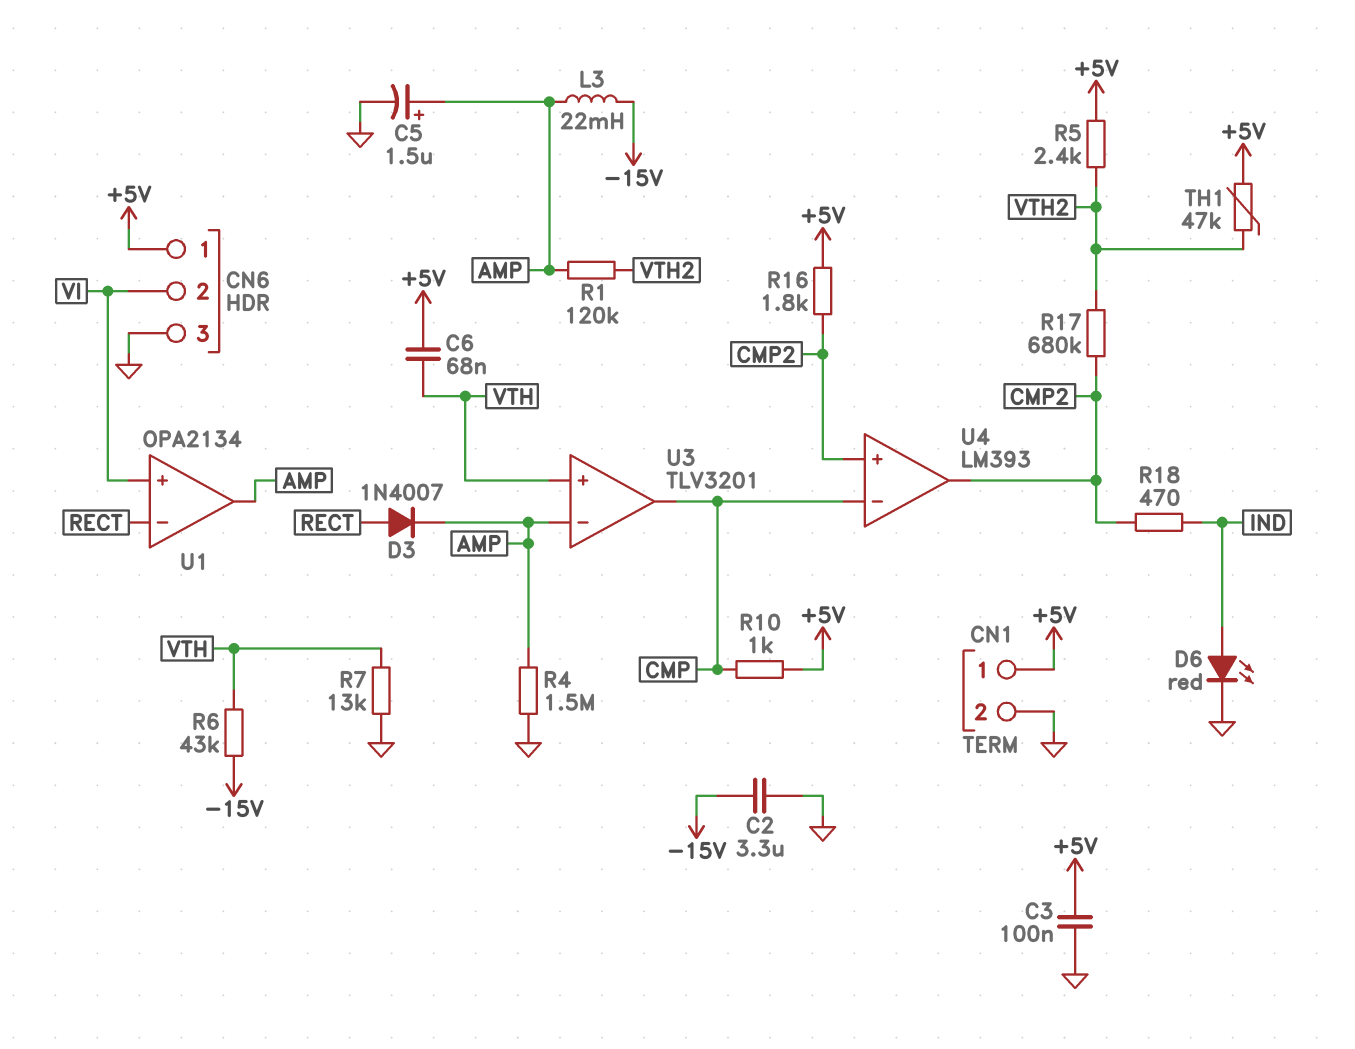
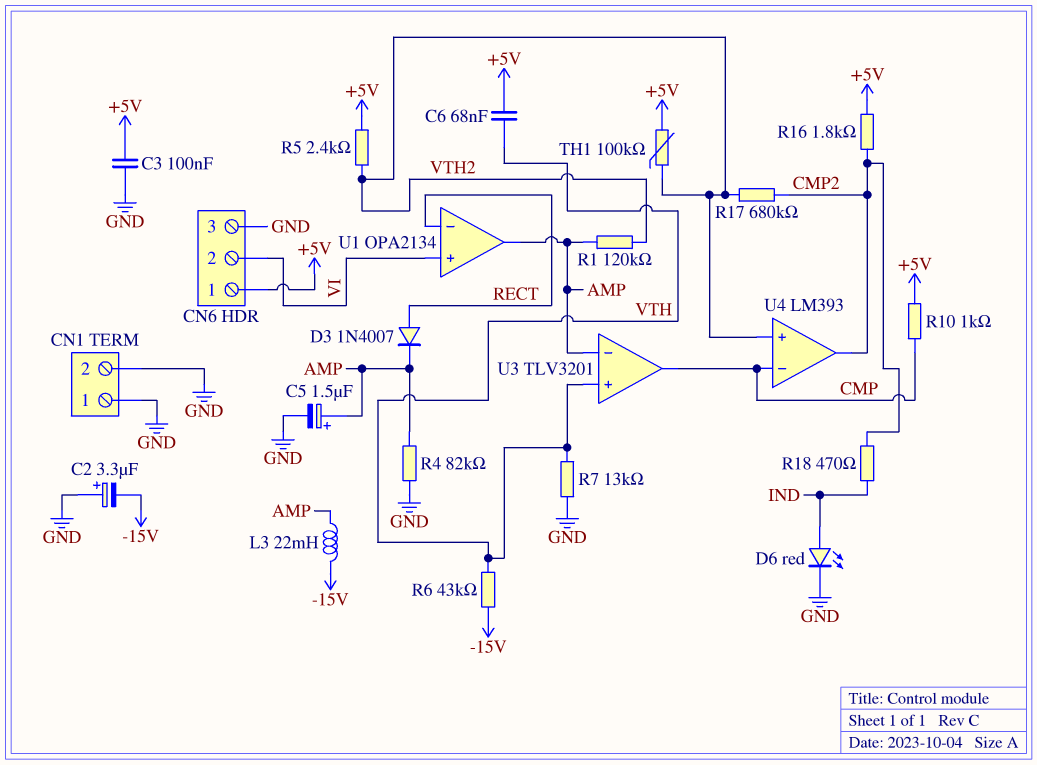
C2: 3.3uF (-15V, GND) -> 3.3uF (plus GND, minus -15V)
CN1 pin 1: +5V -> GND
R4: 1.5M (AMP, GND) -> 82k (AMP, GND)
TH1: 47k (+5V, VTH2) -> 100k (+5V, VTH2)
U4 pin in+: CMP2 -> VTH2

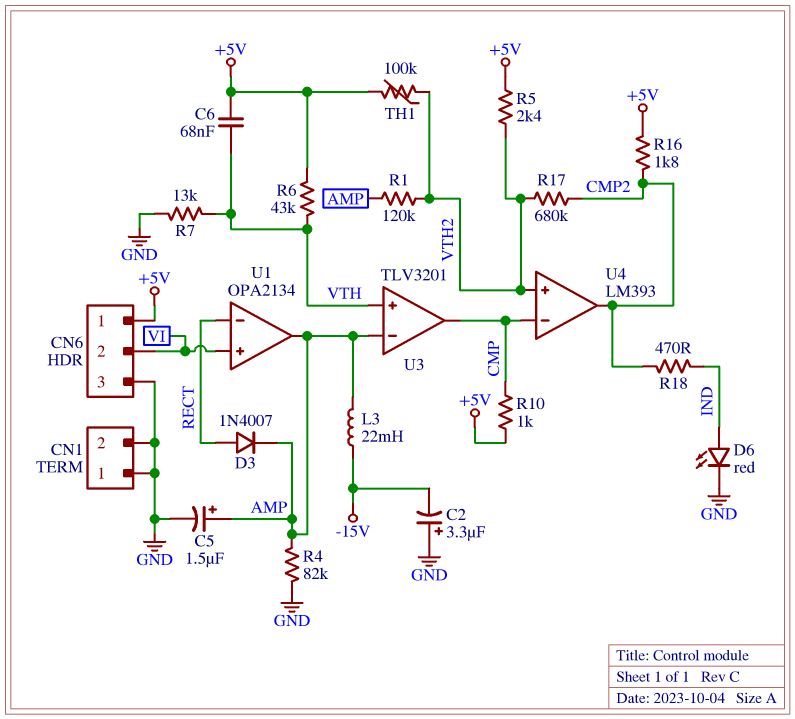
C3: 100nF (+5V, GND) -> none
R6: 43k (-15V, VTH) -> 43k (+5V, VTH)

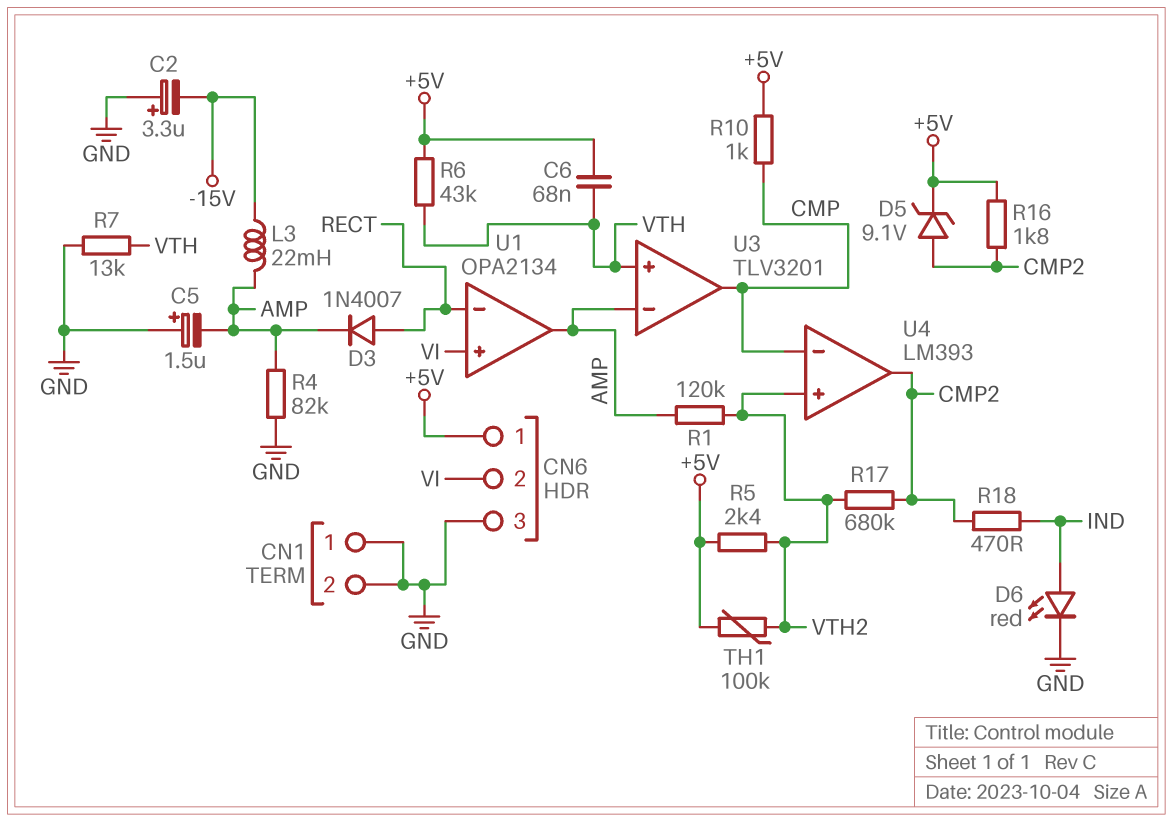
C5: 1.5uF (plus AMP, minus GND) -> 1.5uF (plus GND, minus AMP)
D5: none -> zener 9.1V (A CMP2, K +5V)

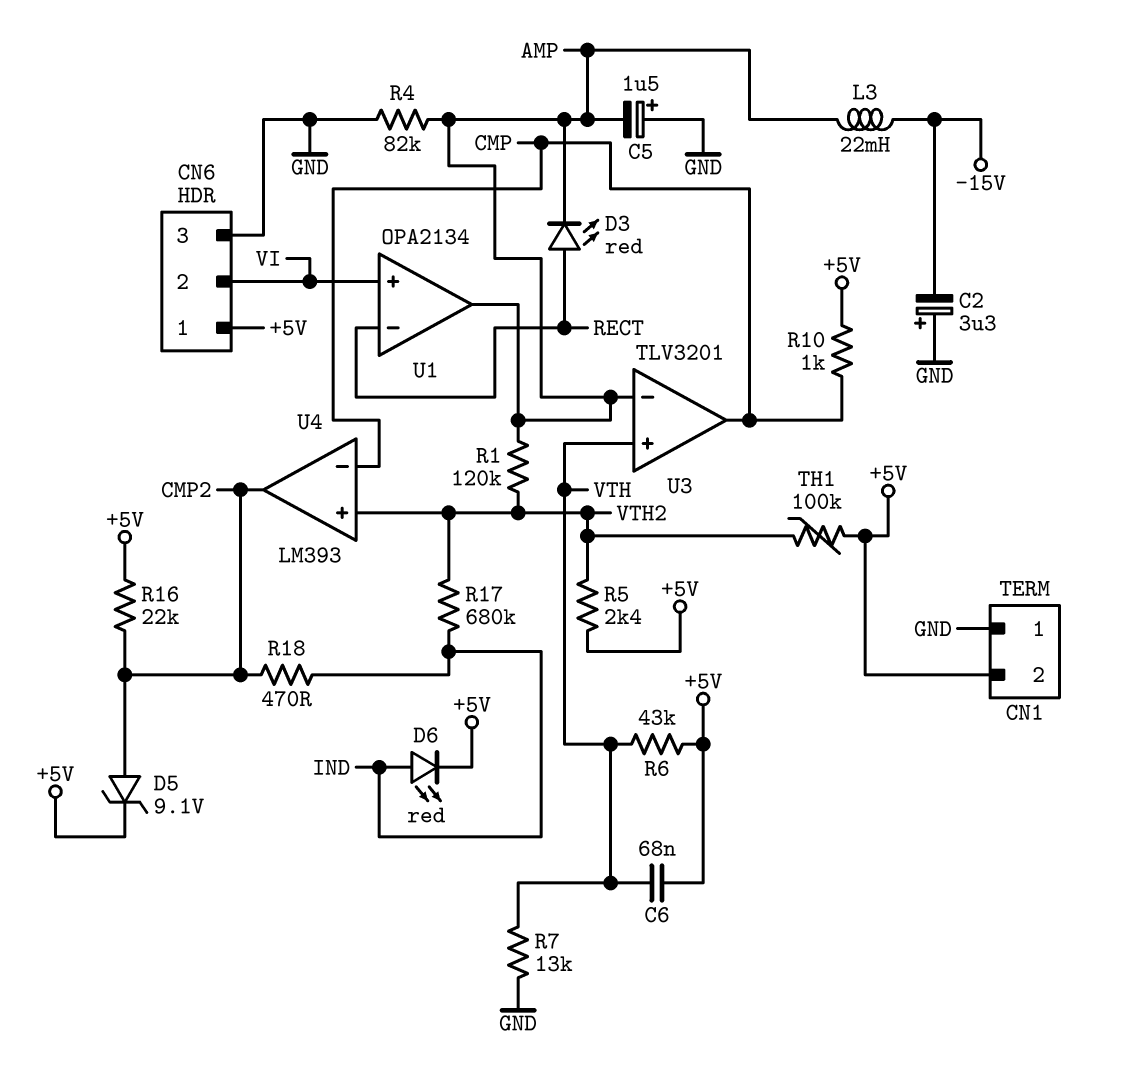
CN1 pin 2: GND -> +5V
D3: diode 1N4007 (A RECT, K AMP) -> LED red (A RECT, K AMP)
D6: LED red (A IND, K GND) -> LED red (A IND, K +5V)
R16: 1.8k (+5V, CMP2) -> 22k (+5V, CMP2)
R17: 680k (CMP2, VTH2) -> 680k (IND, VTH2)

